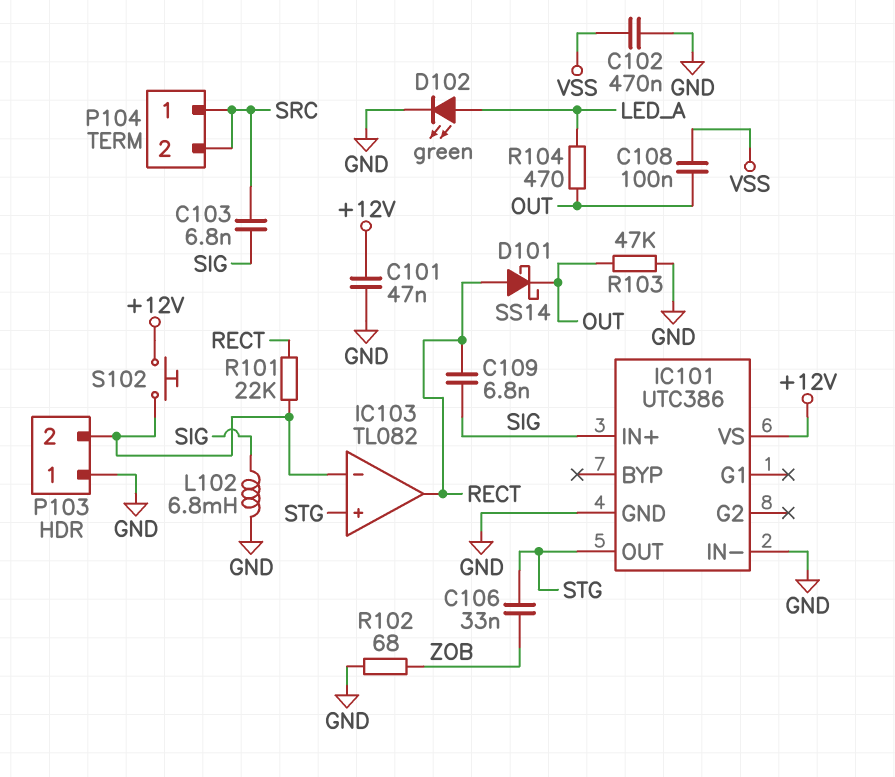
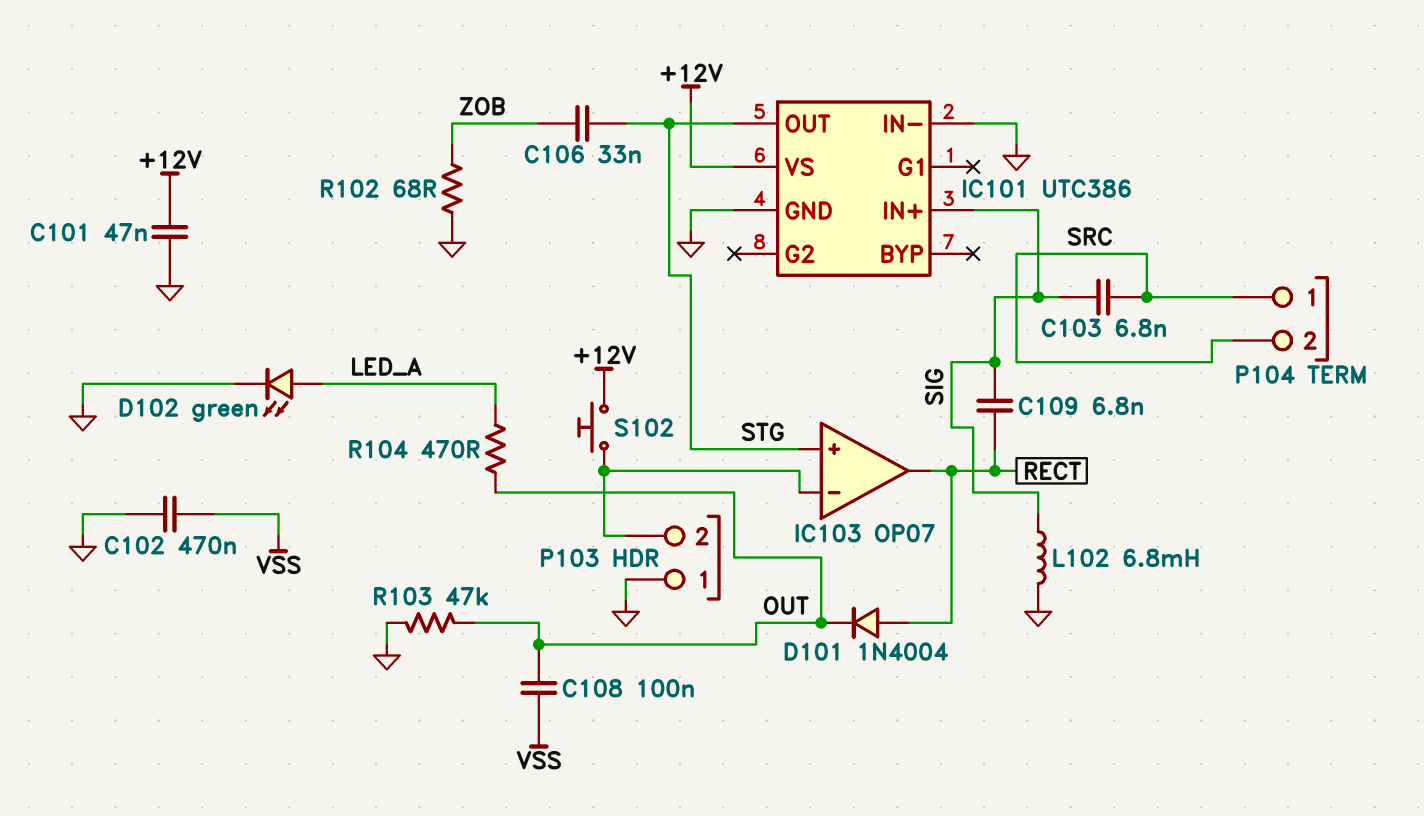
D101: schottky SS14 (A RECT, K OUT) -> diode 1N4004 (A RECT, K OUT)
IC103: TL082 -> OP07
R101: 22k (IC103/in-, RECT) -> none

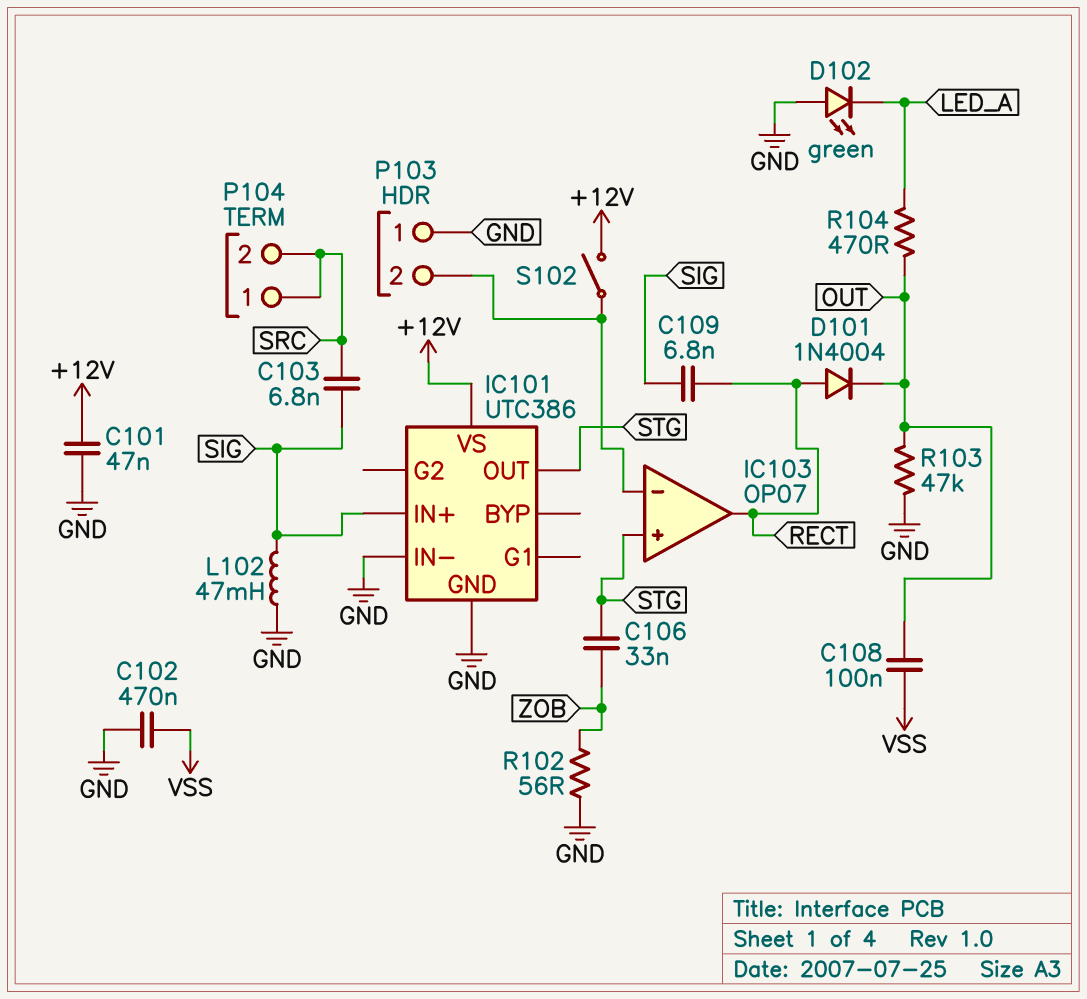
D102: LED green (A LED_A, K GND) -> LED green (A GND, K LED_A)
L102: 6.8mH (GND, SIG) -> 47mH (GND, SIG)
R102: 68 (GND, ZOB) -> 56 (GND, ZOB)
S102: button (+12V, IC103/in-) -> switch (+12V, IC103/in-)

